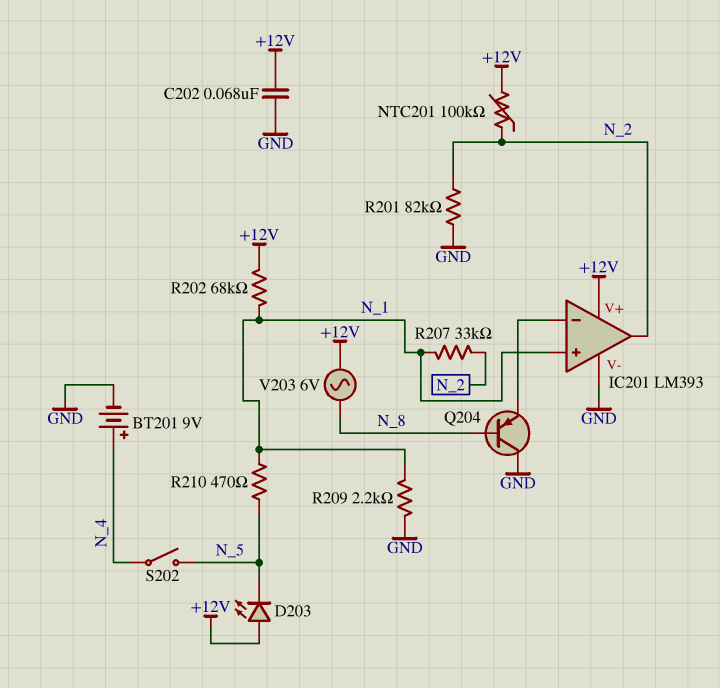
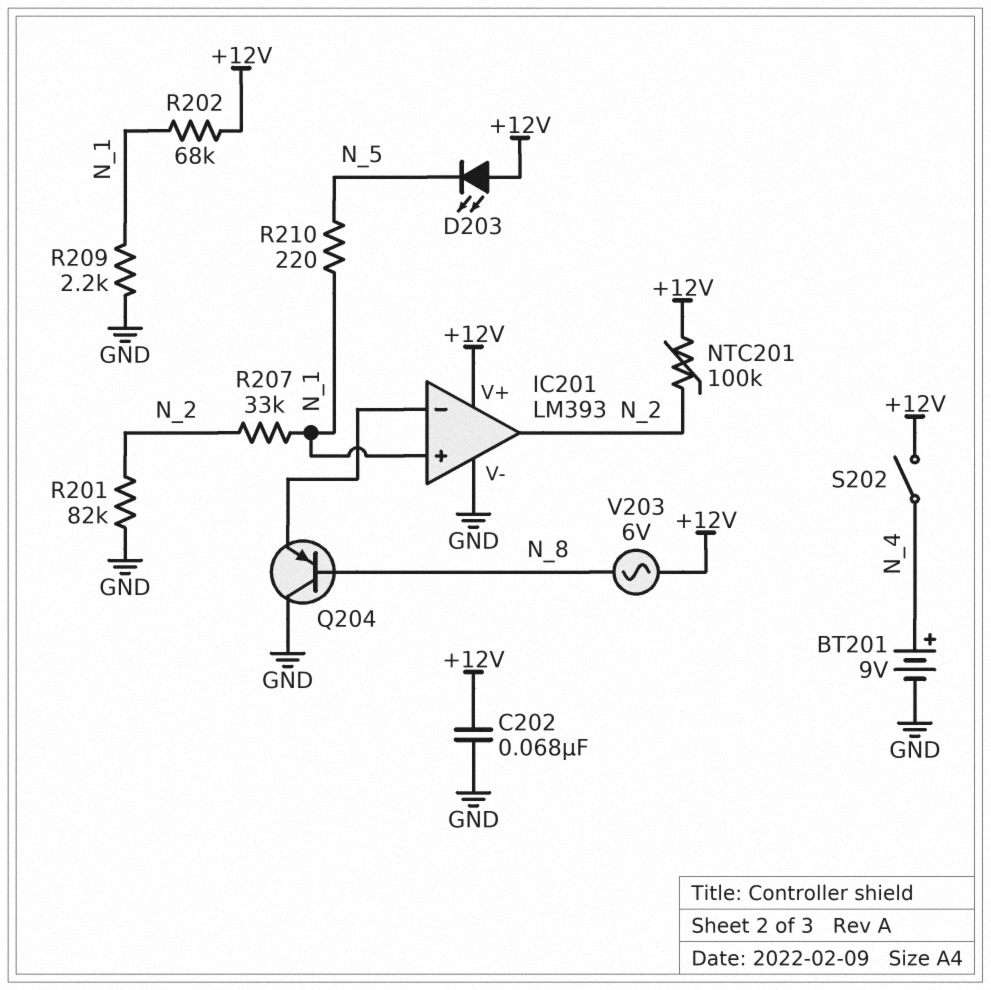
R210: 470 (N_1, N_5) -> 220 (N_1, N_5)
S202: switch (N_4, N_5) -> switch (+12V, N_4)

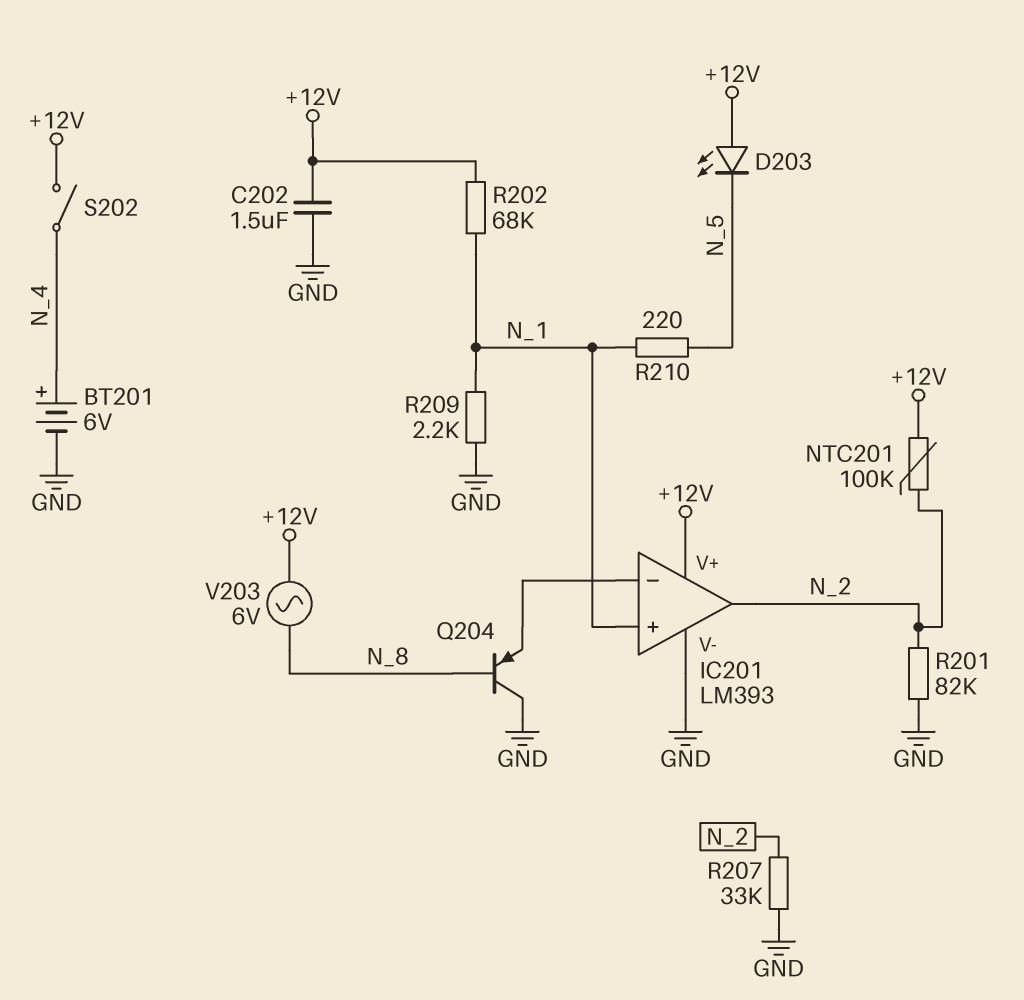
BT201: 9V (plus N_4, minus GND) -> 6V (plus N_4, minus GND)
C202: 68nF (+12V, GND) -> 1.5uF (+12V, GND)
R207: 33k (N_1, N_2) -> 33k (GND, N_2)

